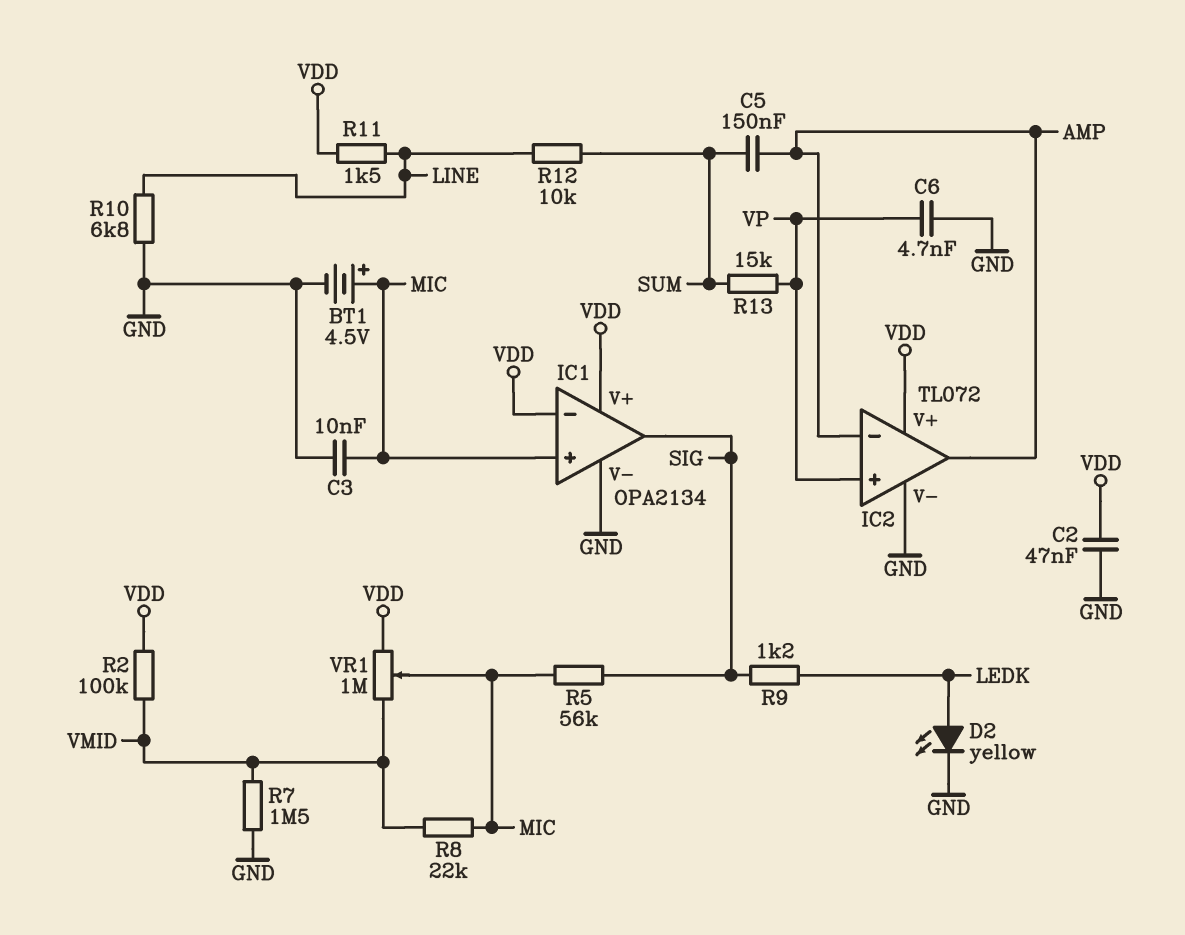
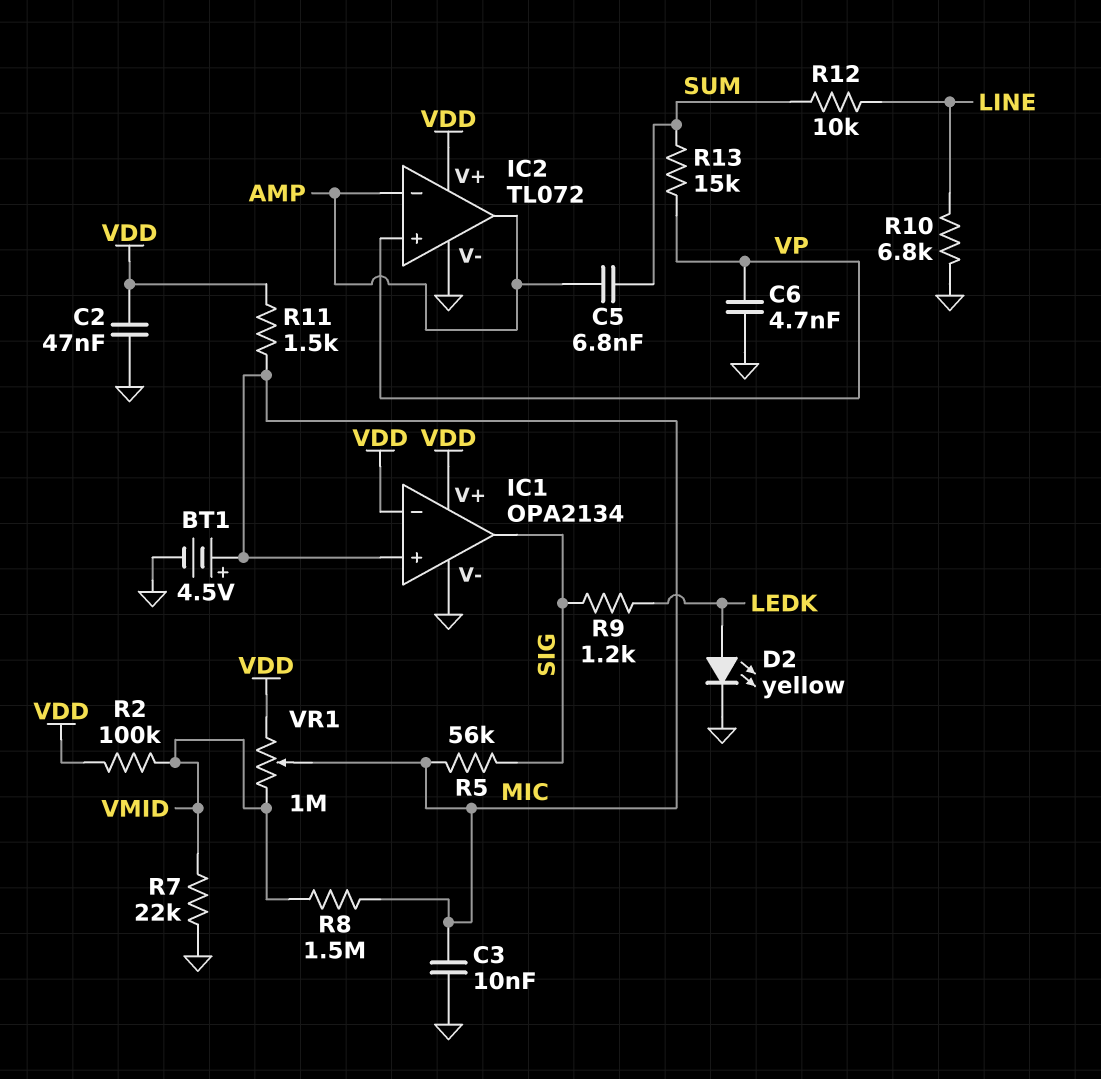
C5: 150nF (AMP, SUM) -> 6.8nF (AMP, SUM)
R7: 1.5M (GND, VMID) -> 22k (GND, VMID)
R8: 22k (MIC, VMID) -> 1.5M (MIC, VMID)
R11: 1.5k (LINE, VDD) -> 1.5k (MIC, VDD)

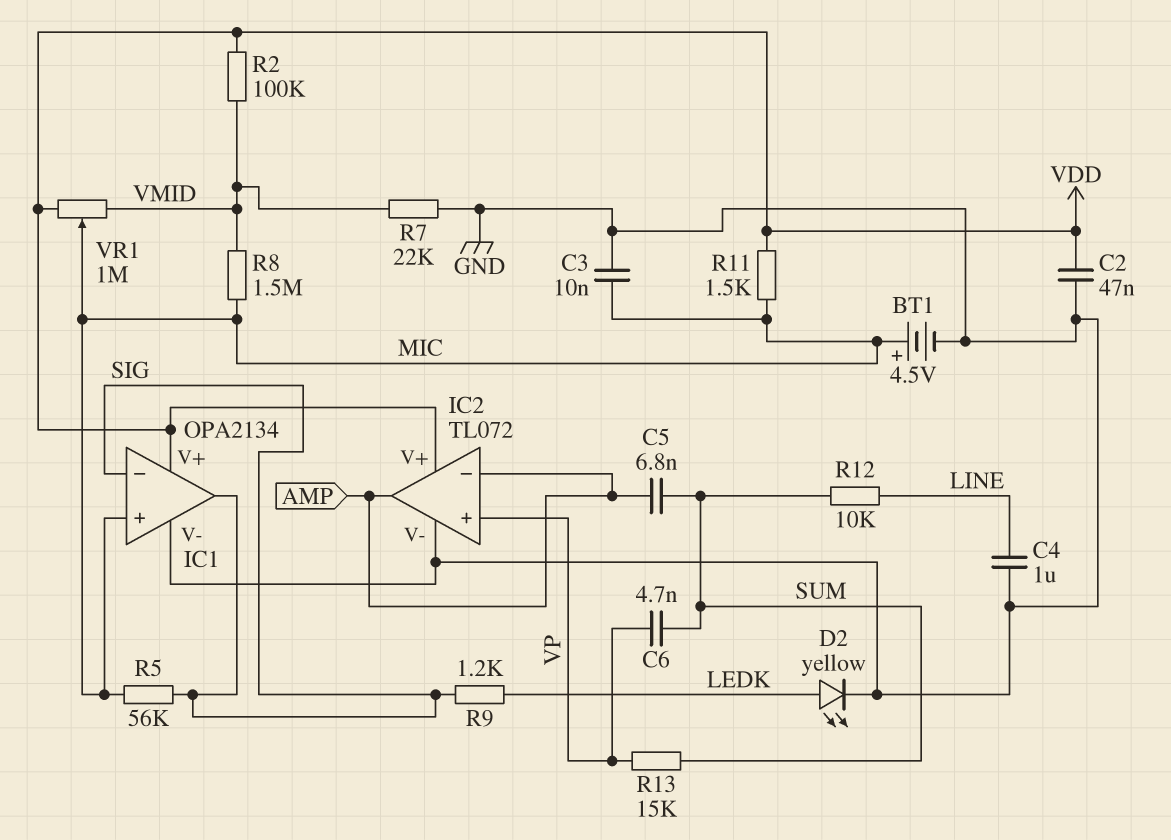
C4: none -> 1uF (GND, LINE)
C6: 4.7nF (GND, VP) -> 4.7nF (SUM, VP)
IC1 pin in-: VDD -> SIG
R10: 6.8k (GND, LINE) -> none

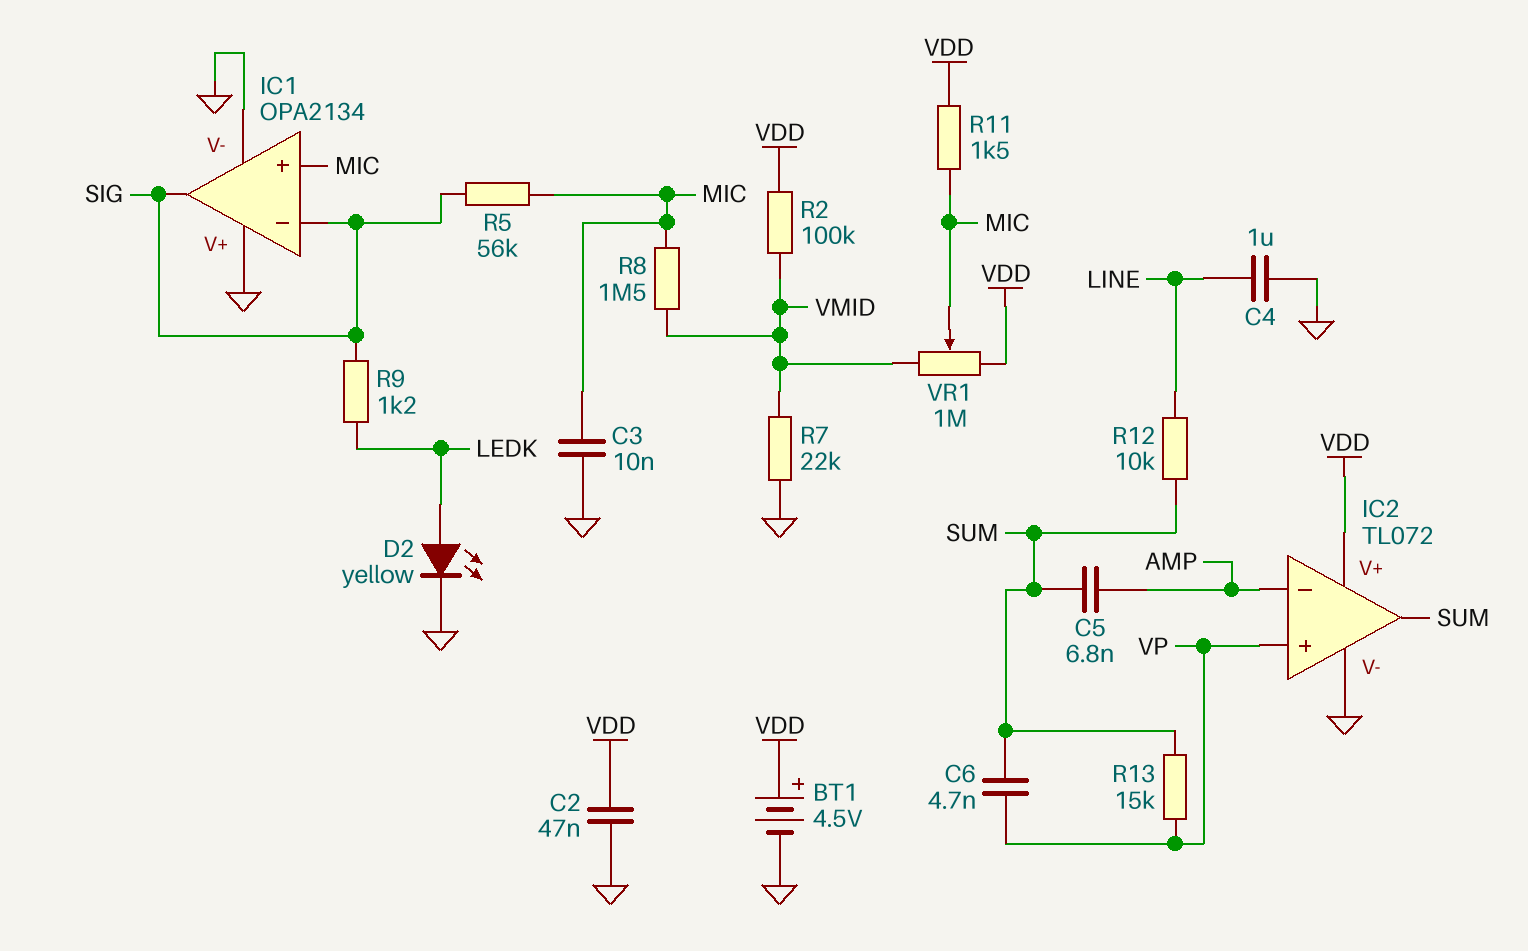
BT1: 4.5V (plus MIC, minus GND) -> 4.5V (plus VDD, minus GND)
IC1 pin V+: VDD -> GND
IC2 pin out: AMP -> SUM

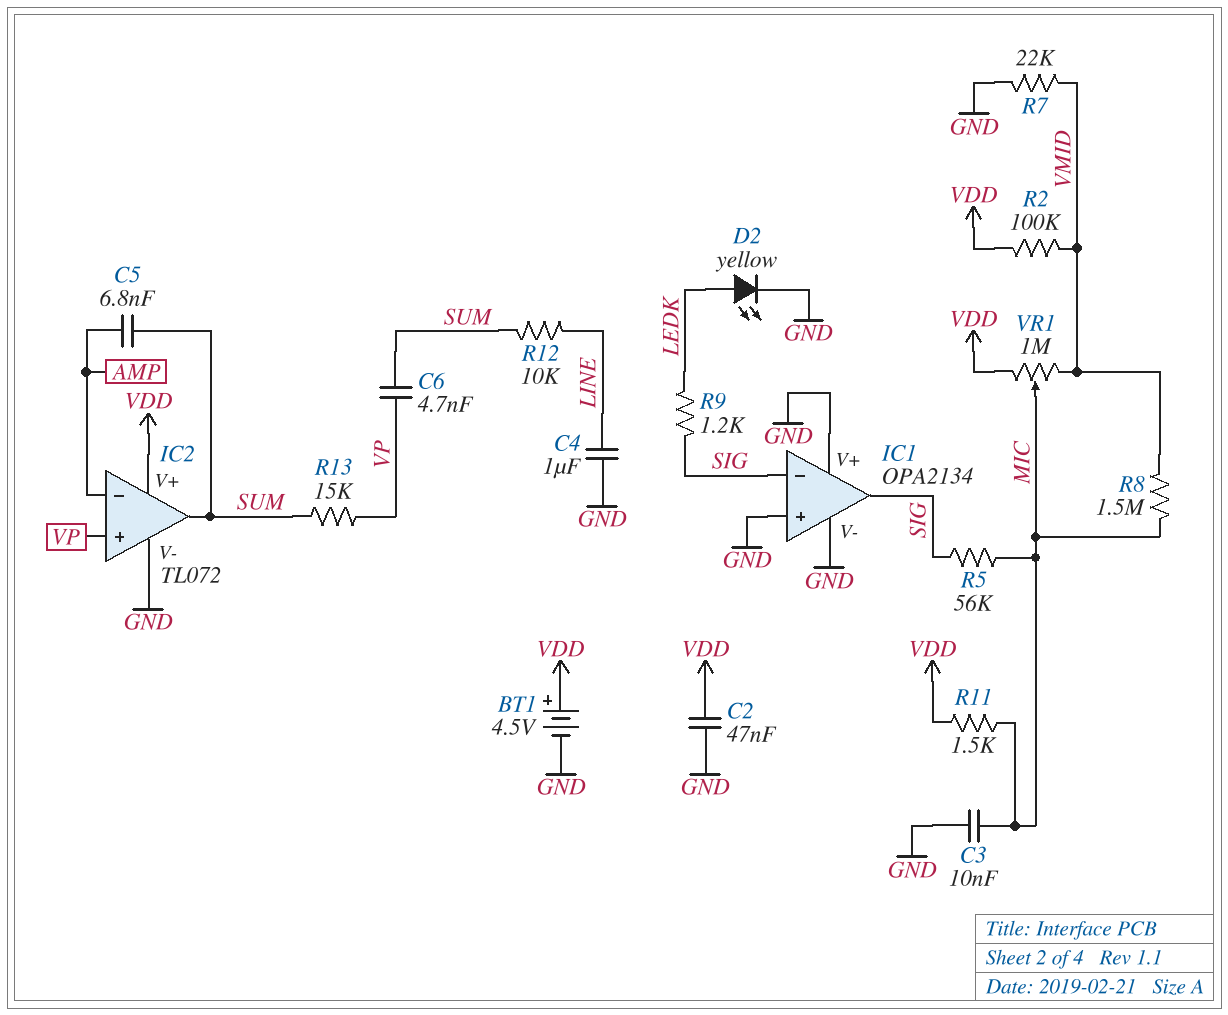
IC1 pin in+: MIC -> GND

